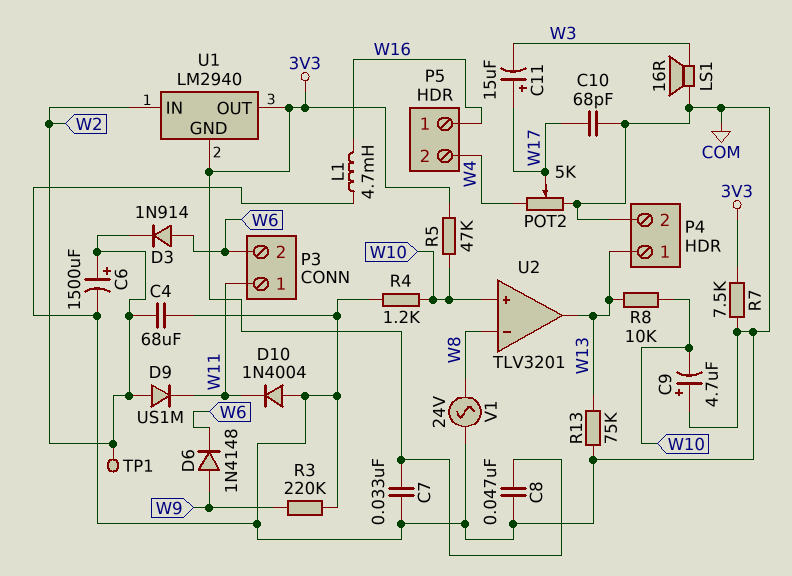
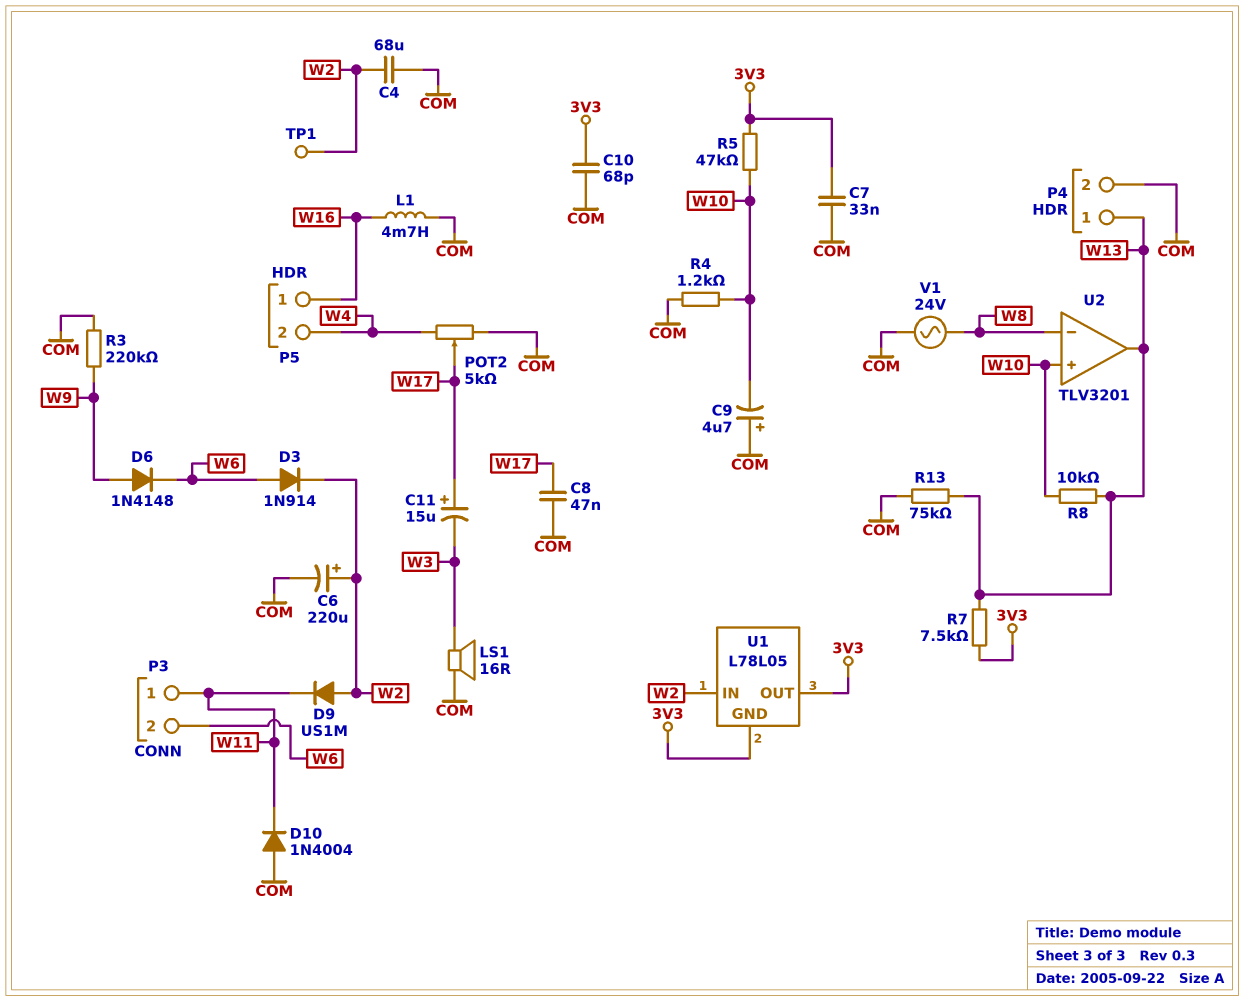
C6: 1500uF (plus W2, minus COM) -> 220uF (plus W2, minus COM)
C8: 47nF (3V3, COM) -> 47nF (COM, W17)
C10: 68pF (COM, W17) -> 68pF (3V3, COM)
R7: 7.5k (3V3, COM) -> 7.5k (3V3, W13)
U1: LM2940 -> L78L05

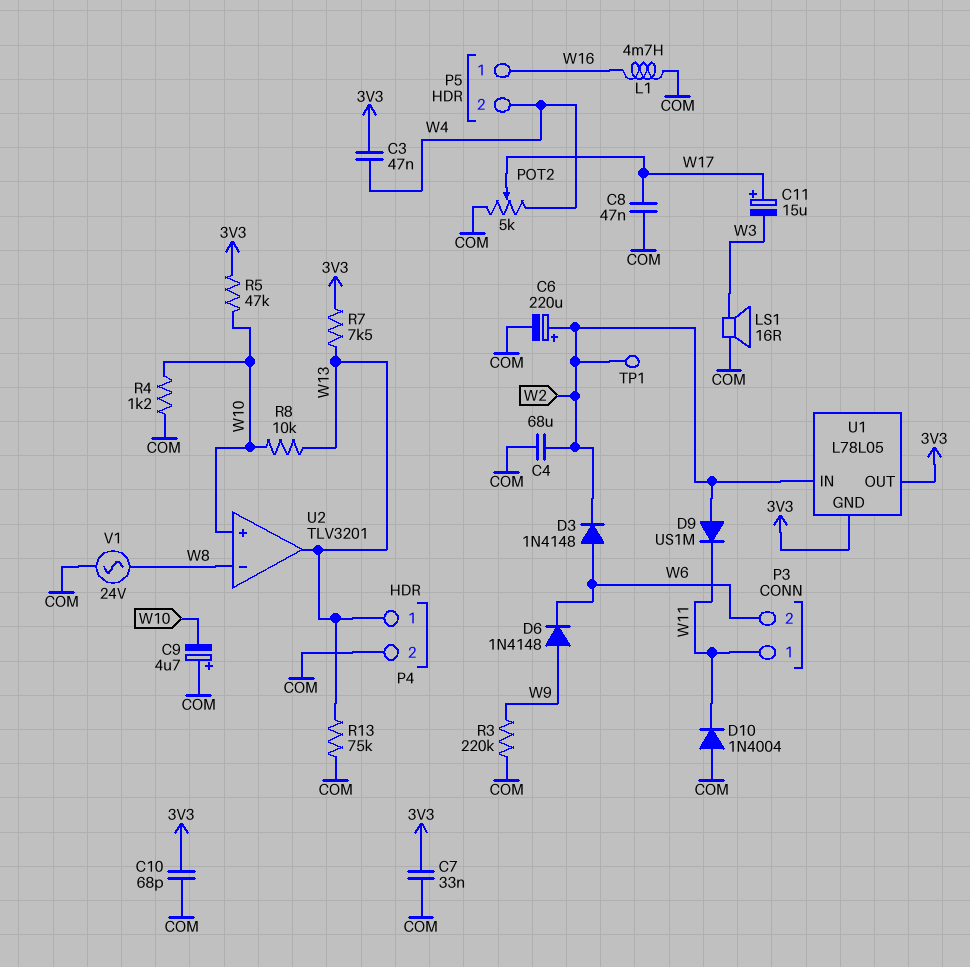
C3: none -> 47nF (3V3, W4)
D3: diode 1N914 (A W6, K W2) -> diode 1N4148 (A W6, K W2)

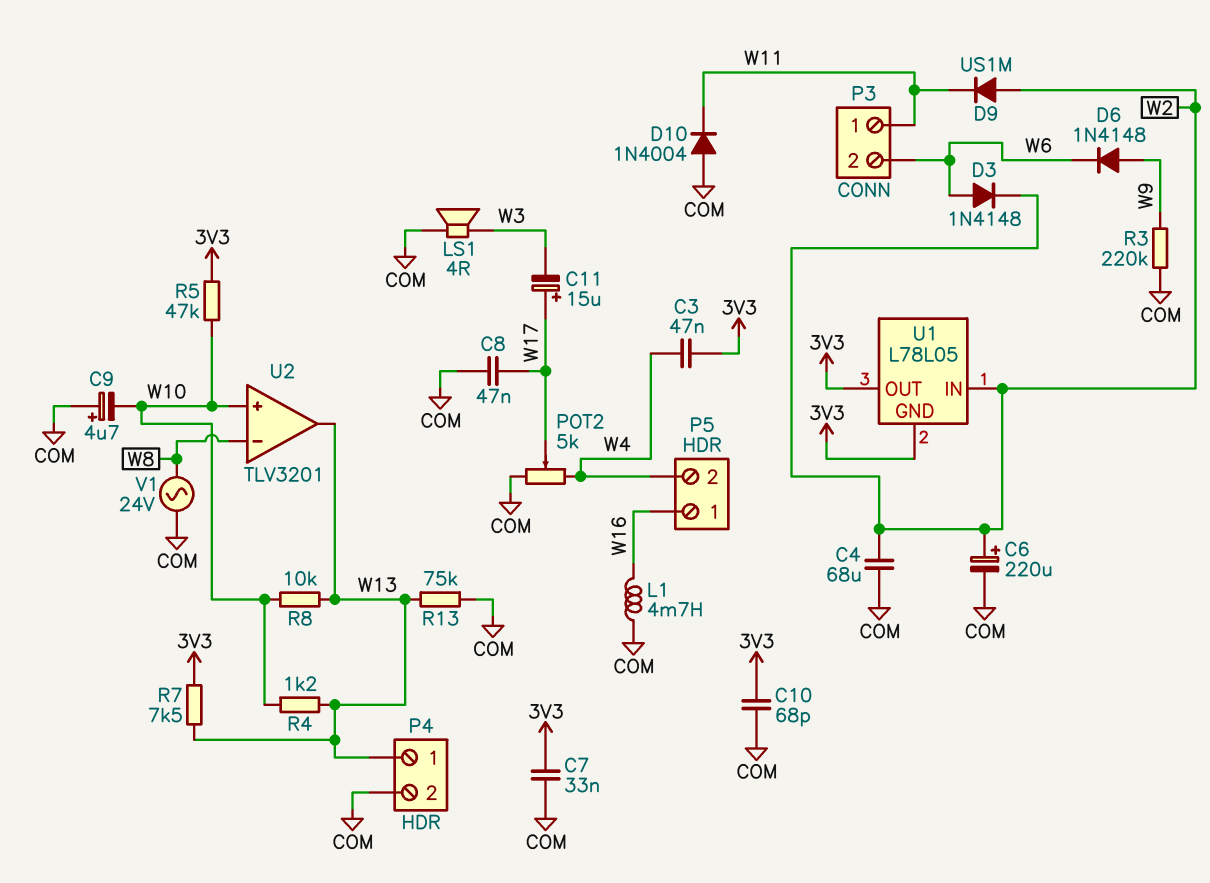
LS1: speaker 16R (COM, W3) -> speaker 4R (COM, W3)
R4: 1.2k (COM, W10) -> 1.2k (W10, W13)
TP1: test point (W2) -> none

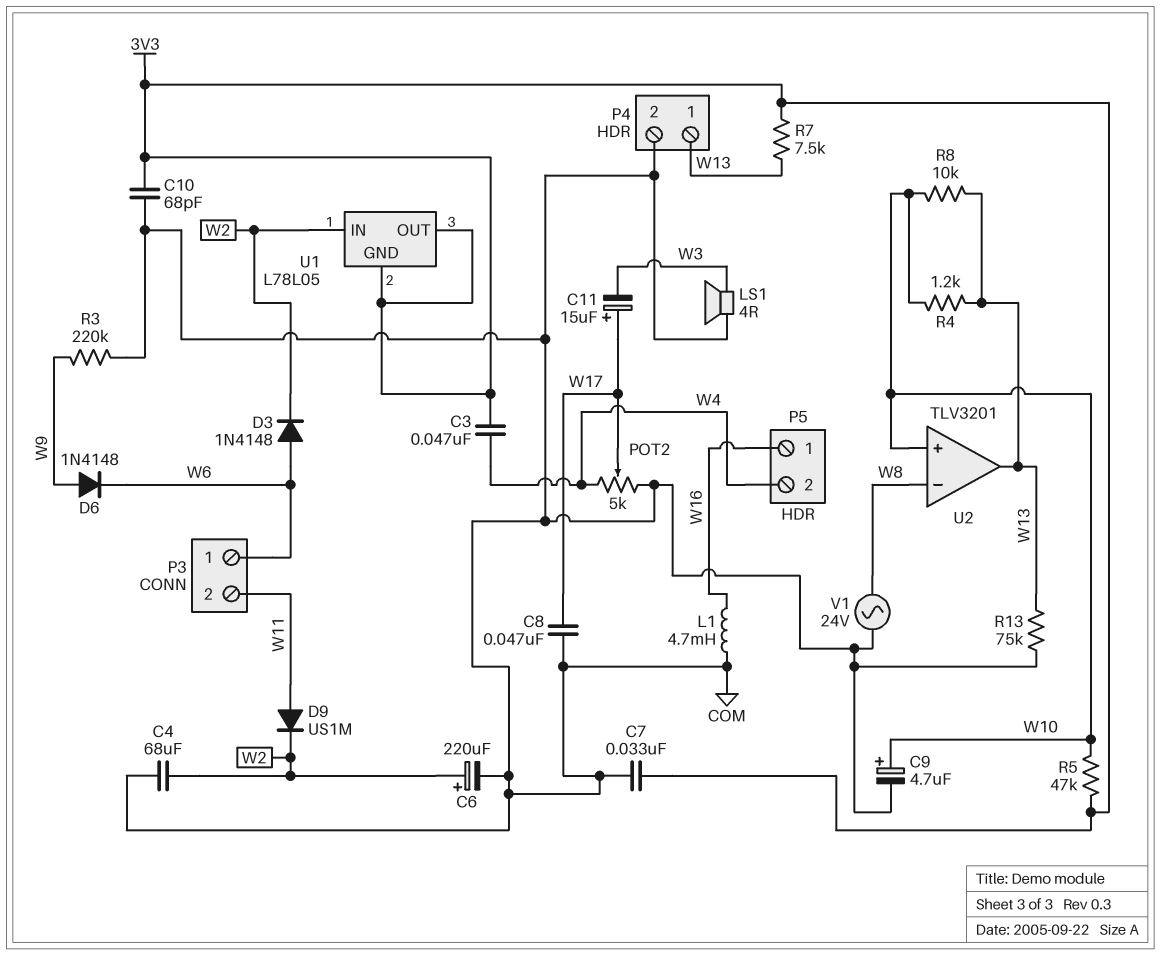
C9: 4.7uF (plus COM, minus W10) -> 4.7uF (plus W10, minus COM)
D9: diode US1M (A W2, K W11) -> diode US1M (A W11, K W2)
D10: diode 1N4004 (A COM, K W11) -> none
P3 pin 1: W11 -> W6
P3 pin 2: W6 -> W11

